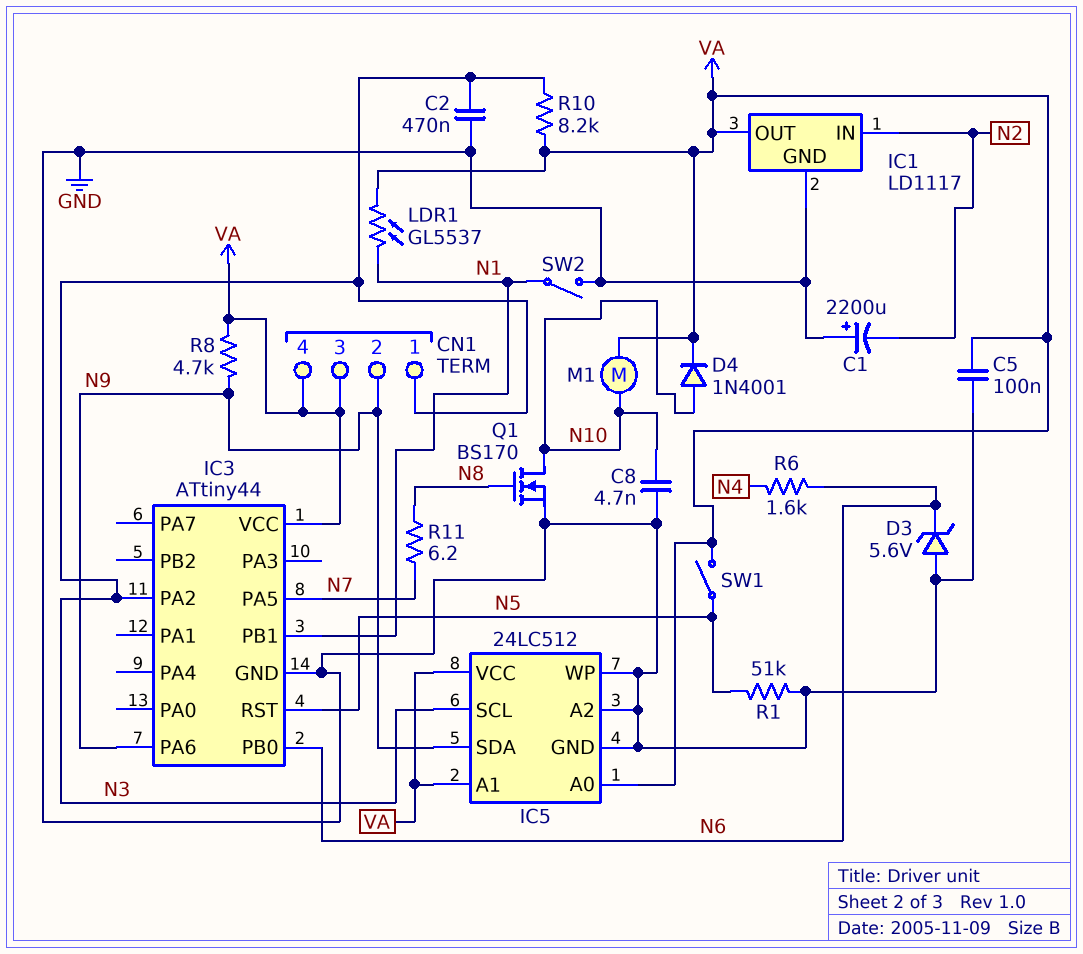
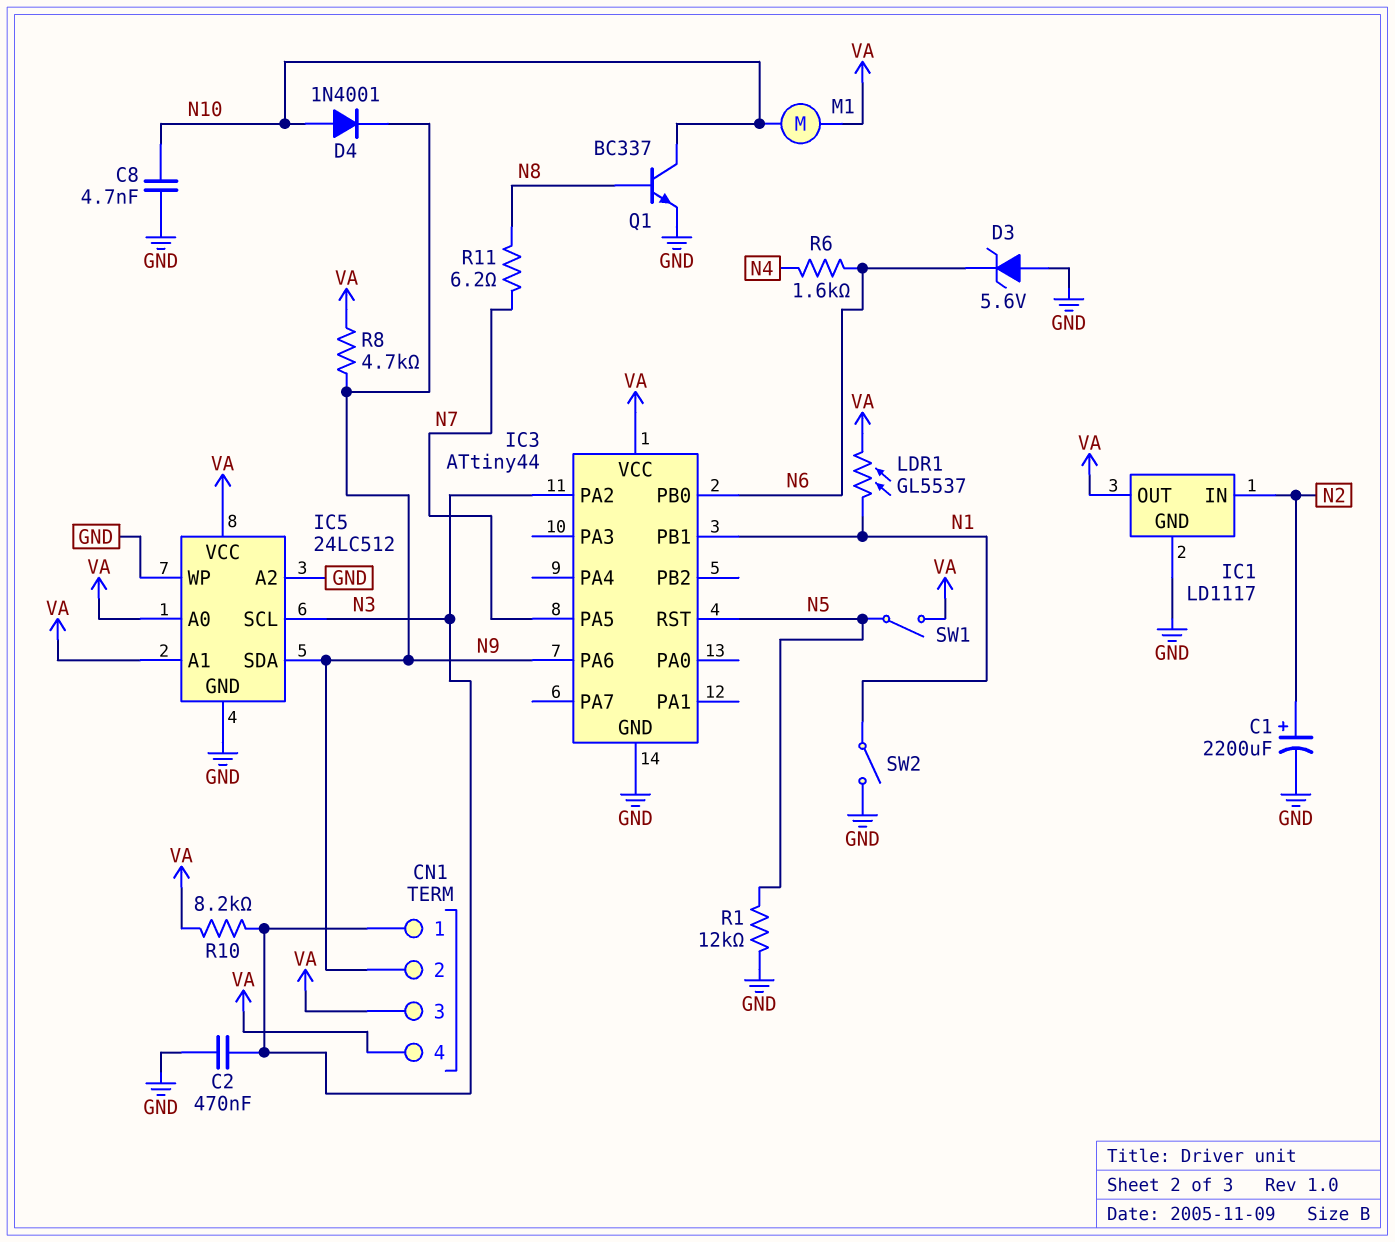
C1: 2200uF (plus GND, minus N2) -> 2200uF (plus N2, minus GND)
C5: 100nF (GND, VA) -> none
D4: diode 1N4001 (A N10, K VA) -> diode 1N4001 (A N10, K N9)
Q1: NMOS BS170 (G N8, D N10, S GND) -> NPN BC337 (B N8, C N10, E GND)
R1: 51k (GND, N5) -> 12k (GND, N5)

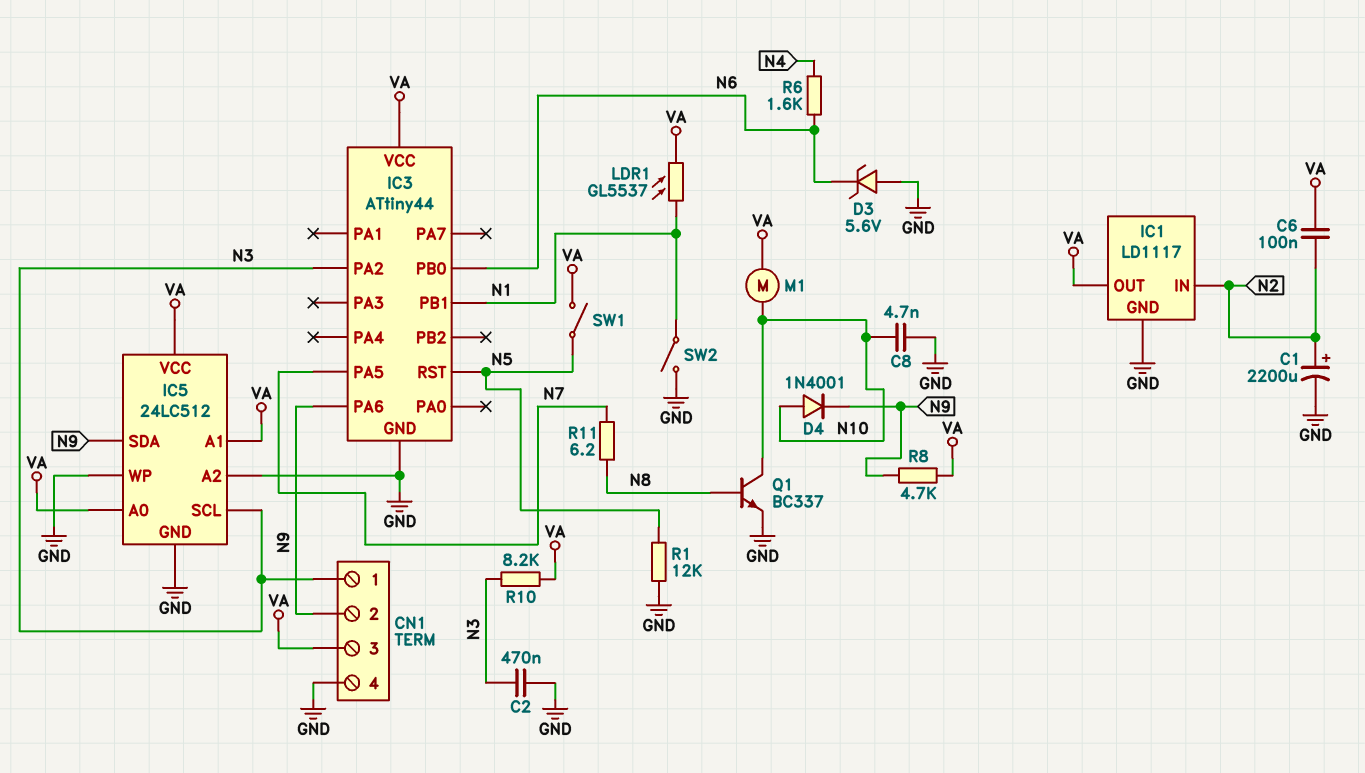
C6: none -> 100nF (N2, VA)
CN1 pin 4: VA -> GND

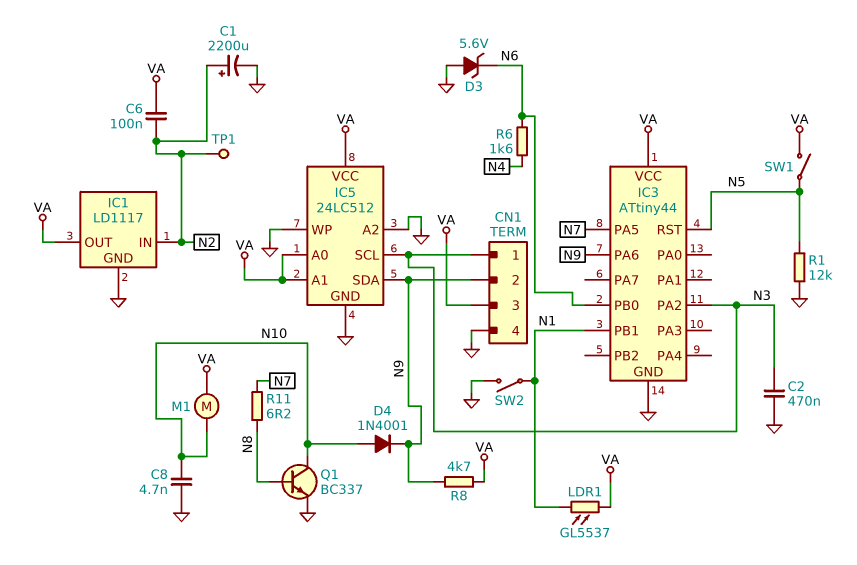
R10: 8.2k (N3, VA) -> none
TP1: none -> test point (N2)

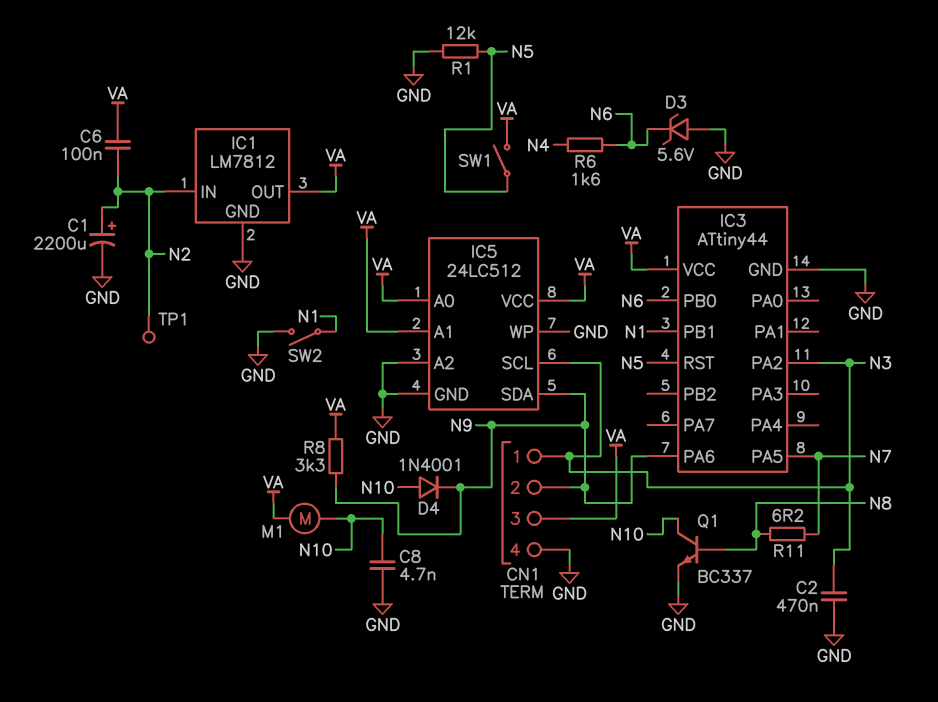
IC1: LD1117 -> LM7812
LDR1: GL5537 (N1, VA) -> none
R8: 4.7k (N9, VA) -> 3.3k (N9, VA)

